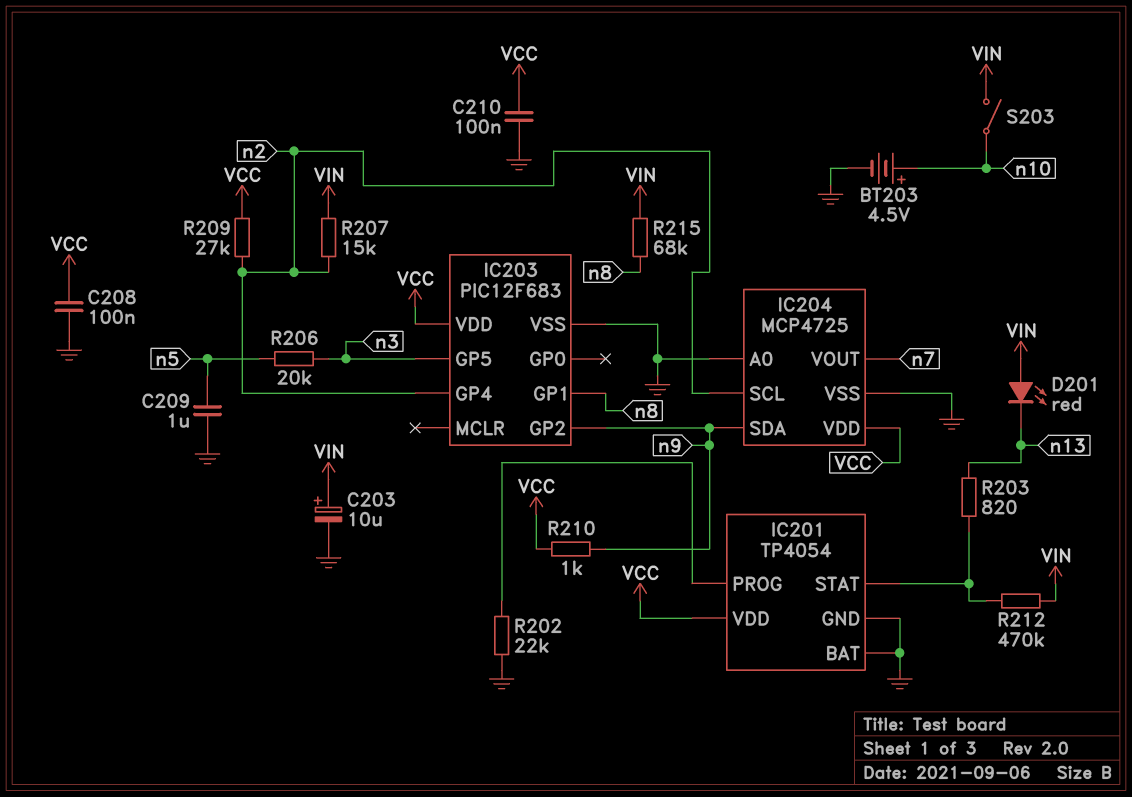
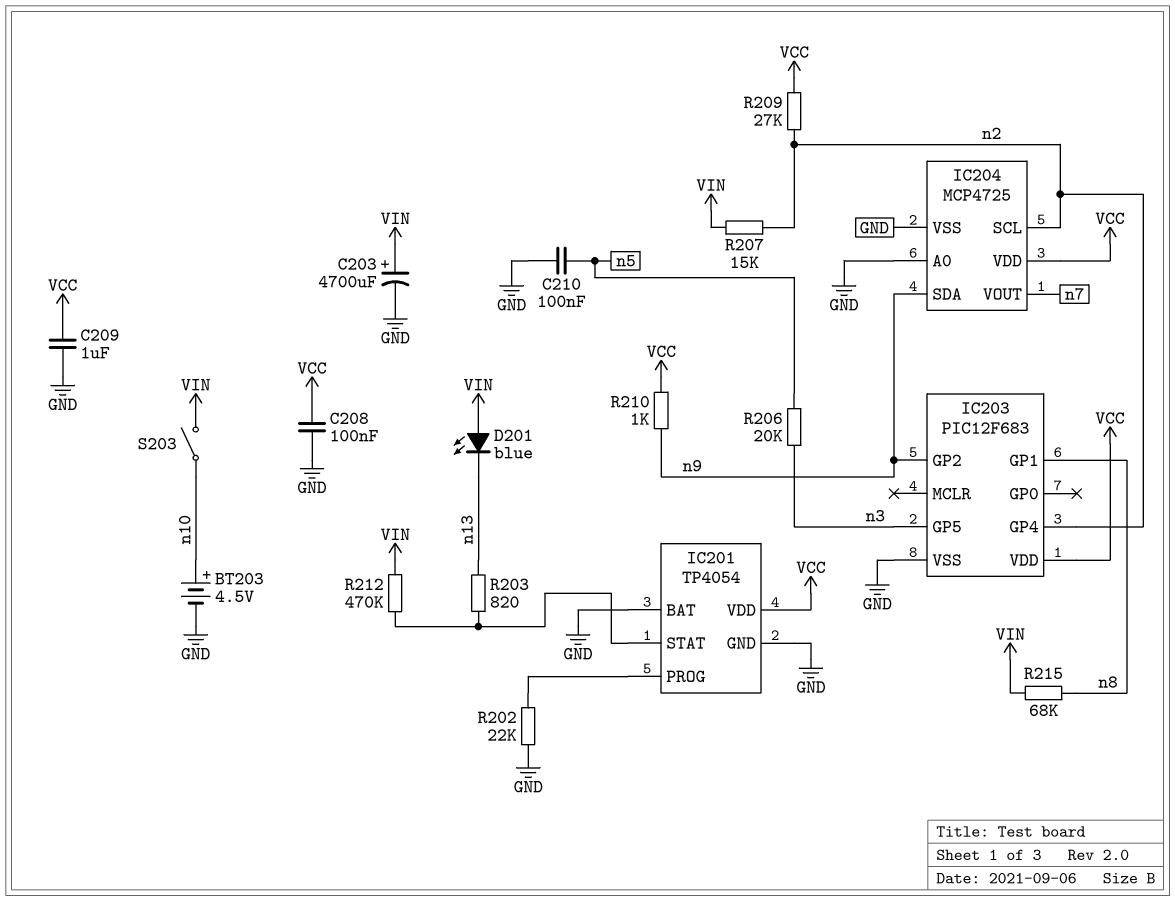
C203: 10uF (plus VIN, minus GND) -> 4700uF (plus VIN, minus GND)
C209: 1uF (GND, n5) -> 1uF (GND, VCC)
C210: 100nF (GND, VCC) -> 100nF (GND, n5)
D201: LED red (A VIN, K n13) -> LED blue (A VIN, K n13)

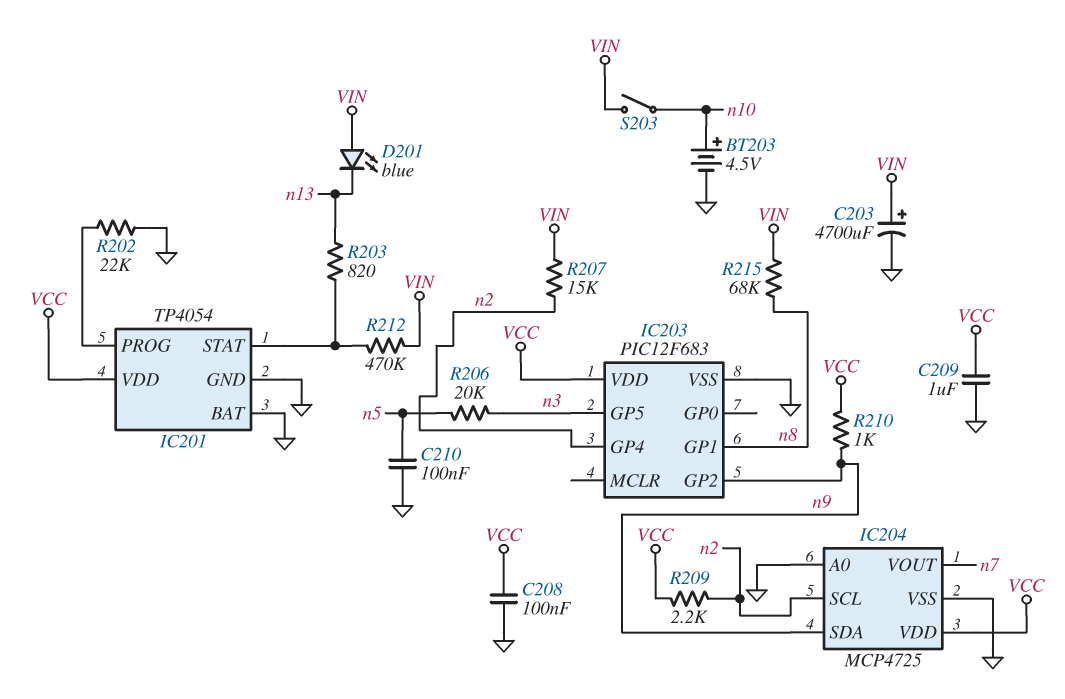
R209: 27k (VCC, n2) -> 2.2k (VCC, n2)

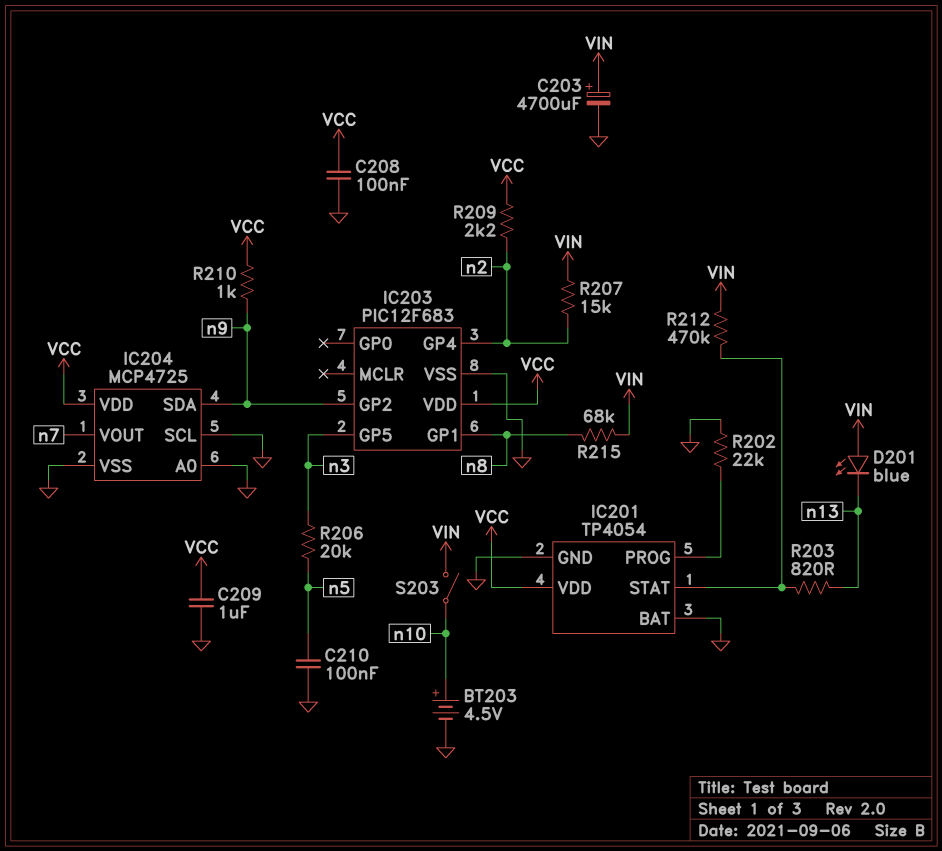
IC204 pin SCL: n2 -> GND

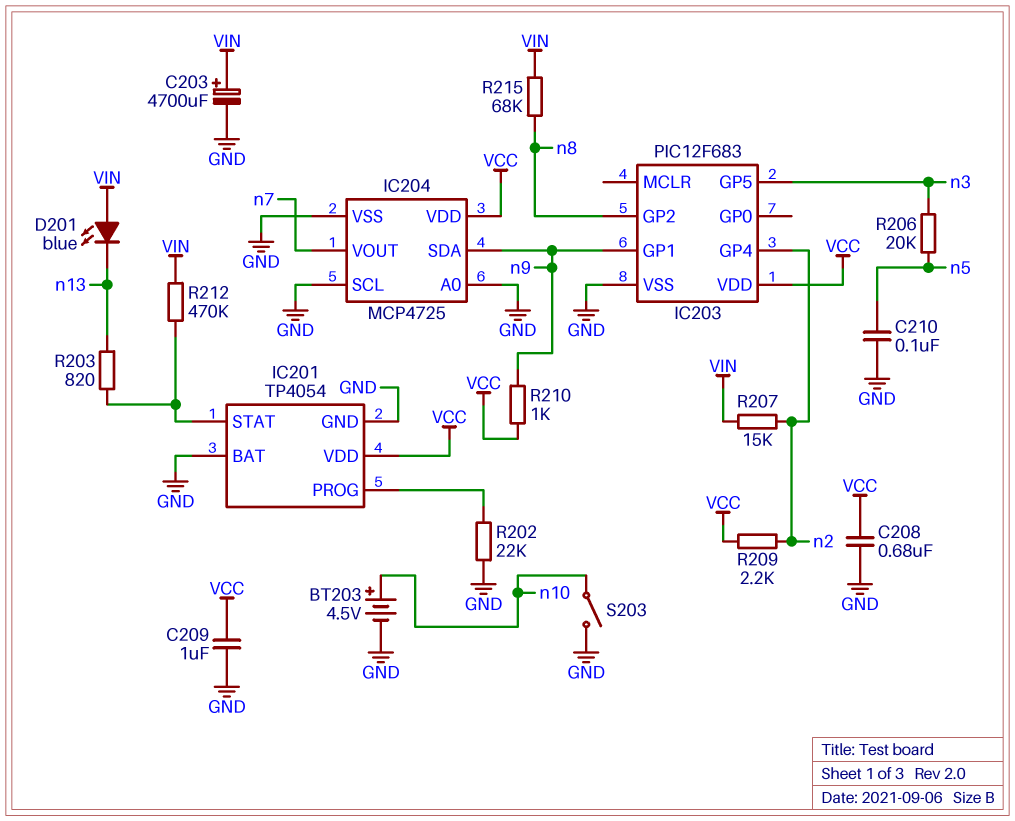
C208: 100nF (GND, VCC) -> 680nF (GND, VCC)
IC203 pin GP1: n8 -> n9
IC203 pin GP2: n9 -> n8
S203: switch (VIN, n10) -> switch (GND, n10)

